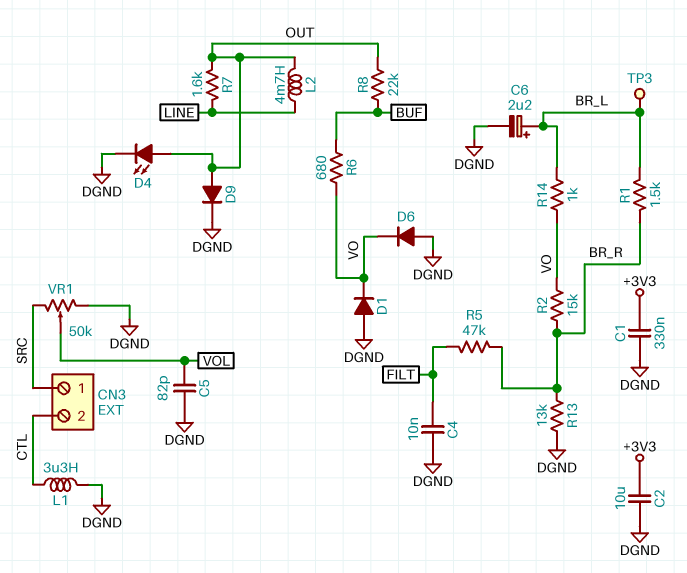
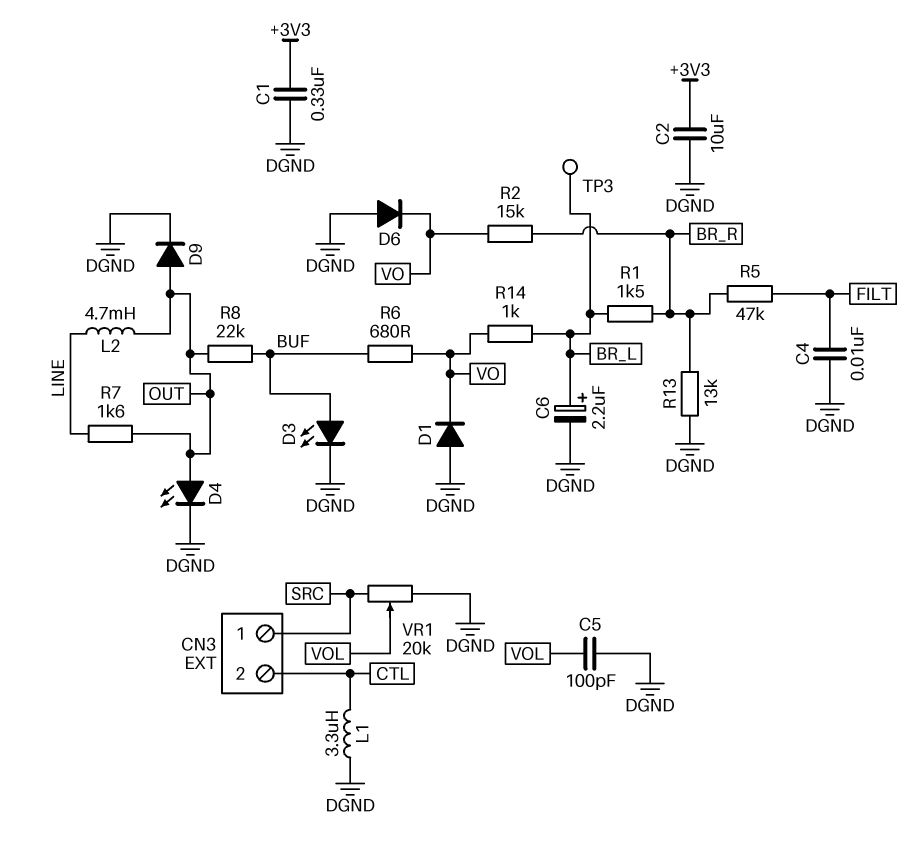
C5: 82pF (DGND, VOL) -> 100pF (DGND, VOL)
D3: none -> LED (A BUF, K DGND)
VR1: 50k (DGND, SRC, wiper VOL) -> 20k (DGND, SRC, wiper VOL)

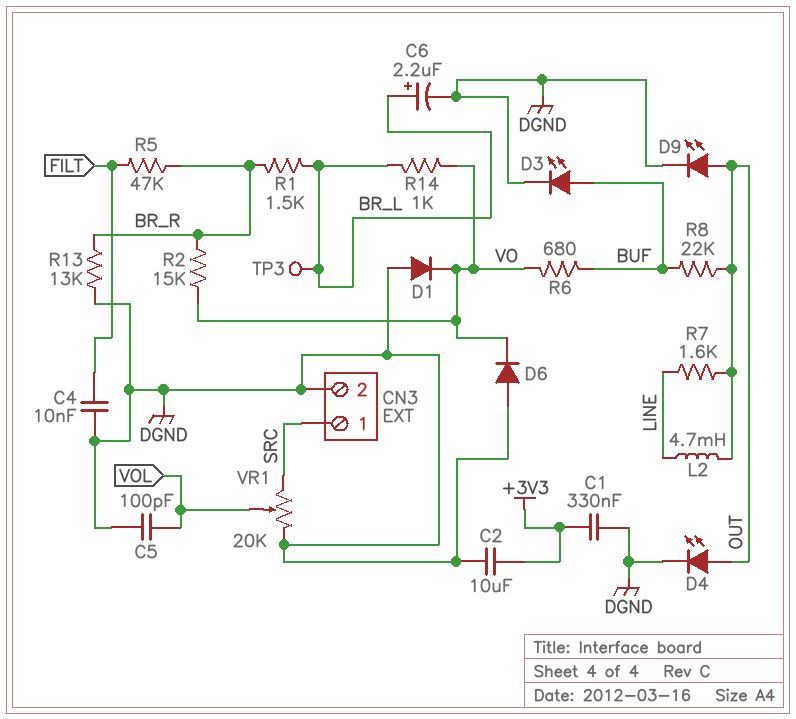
CN3 pin 2: CTL -> DGND
D9: diode (A OUT, K DGND) -> LED (A OUT, K DGND)
L1: 3.3uH (CTL, DGND) -> none

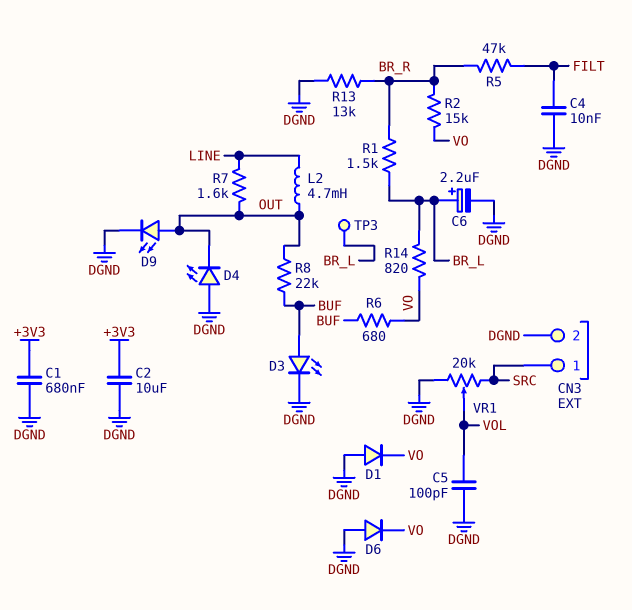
C1: 330nF (+3V3, DGND) -> 680nF (+3V3, DGND)
D4: LED (A OUT, K DGND) -> LED (A DGND, K OUT)
R14: 1k (BR_L, VO) -> 820 (BR_L, VO)

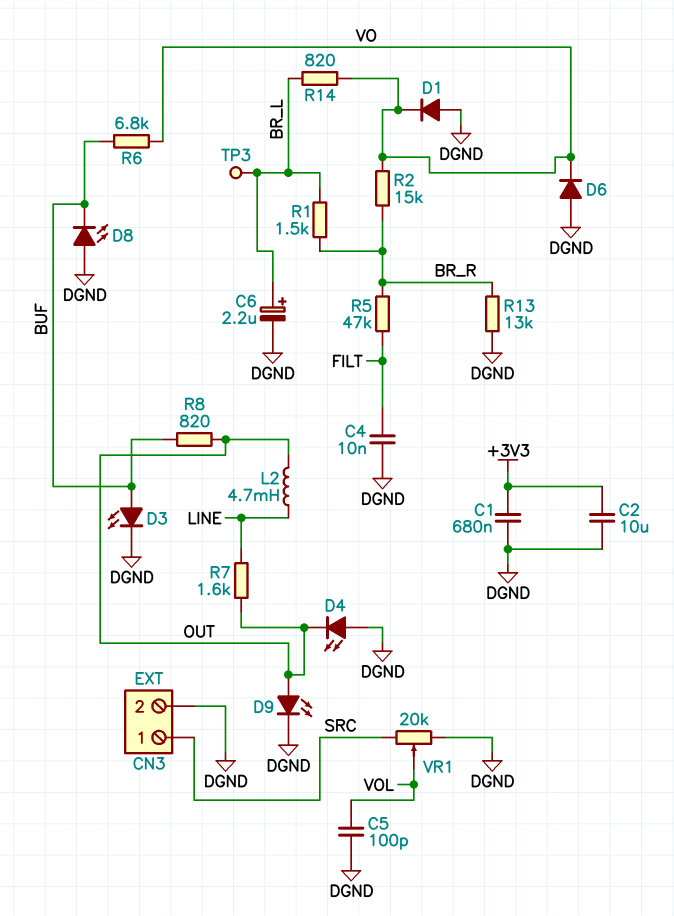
D8: none -> LED (A DGND, K BUF)
R6: 680 (BUF, VO) -> 6.8k (BUF, VO)
R8: 22k (BUF, OUT) -> 820 (BUF, OUT)

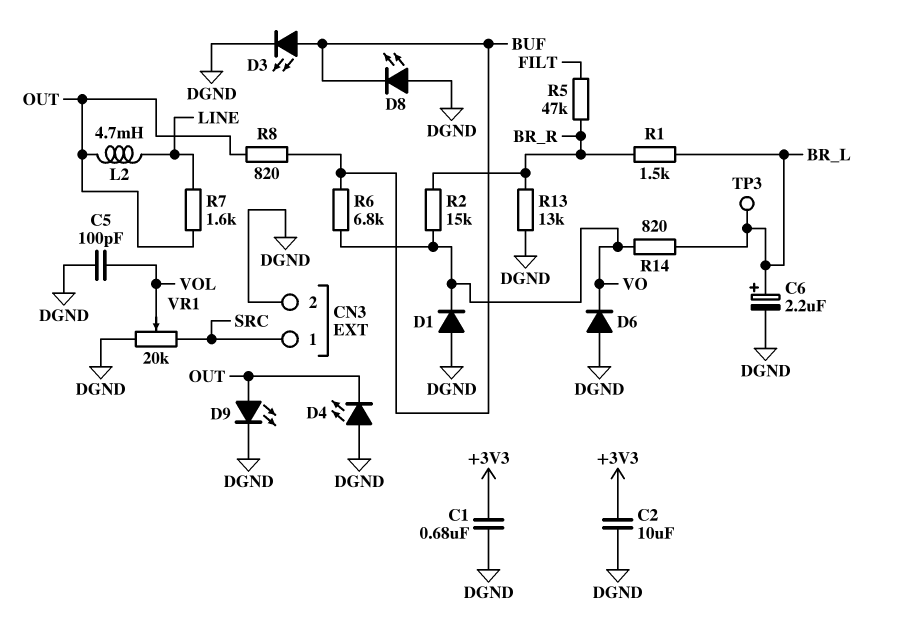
C4: 10nF (DGND, FILT) -> none

